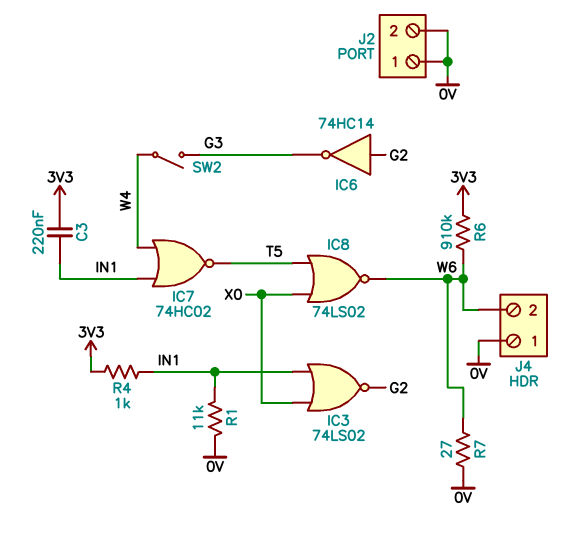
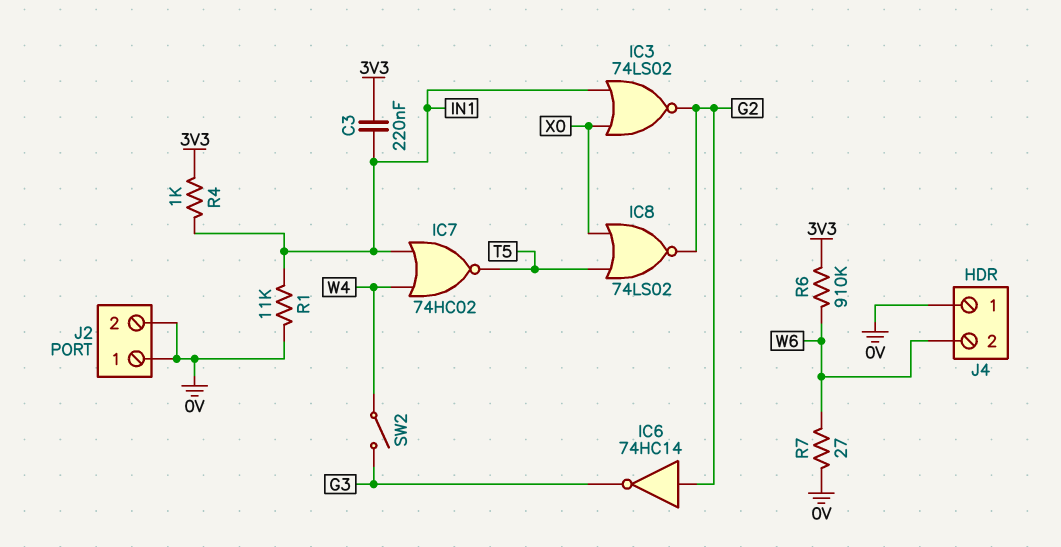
IC8: NOR 74LS02 (in T5, in X0, out W6) -> NOR 74LS02 (in T5, in X0, out G2)

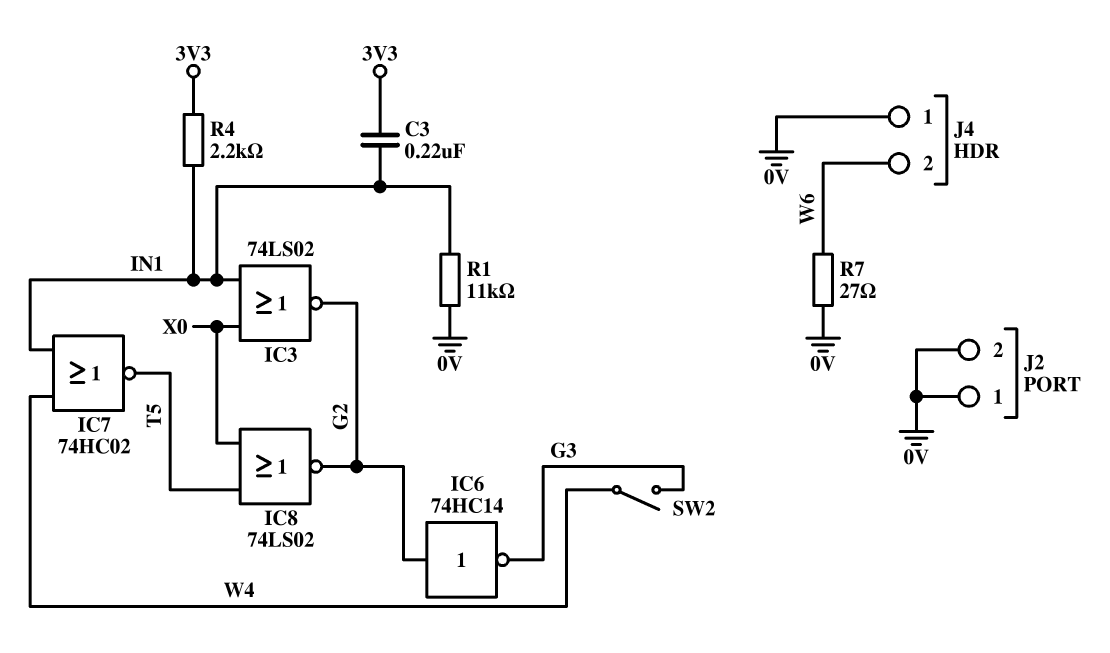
R4: 1k (3V3, IN1) -> 2.2k (3V3, IN1)
R6: 910k (3V3, W6) -> none

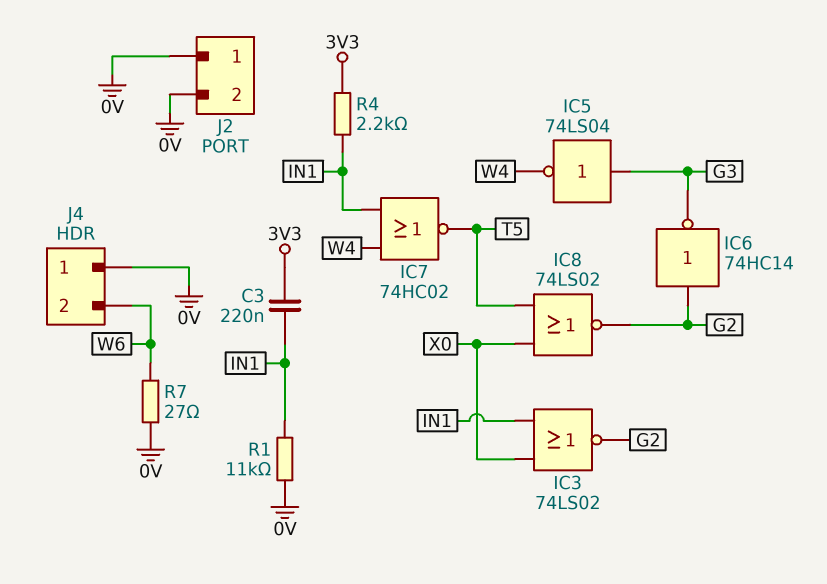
IC5: none -> NOT 74LS04 (in G3, out W4)
SW2: switch (G3, W4) -> none

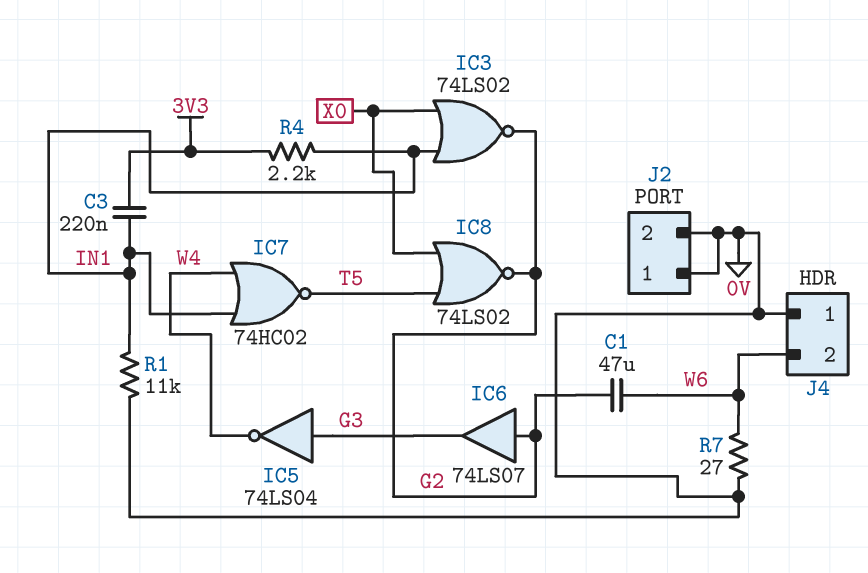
C1: none -> 47uF (G2, W6)
IC6: NOT 74HC14 (in G2, out G3) -> buffer 74LS07 (in G2, out G3)

